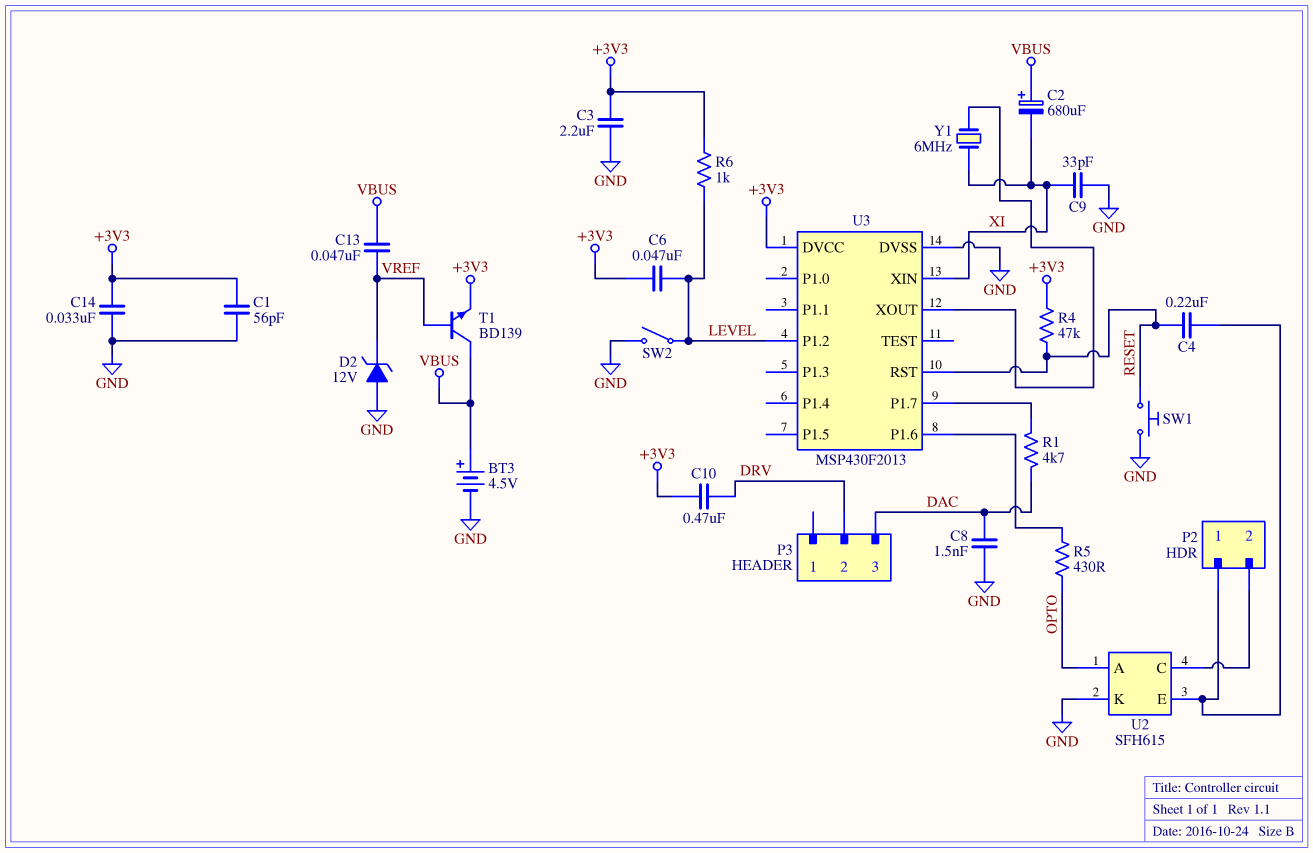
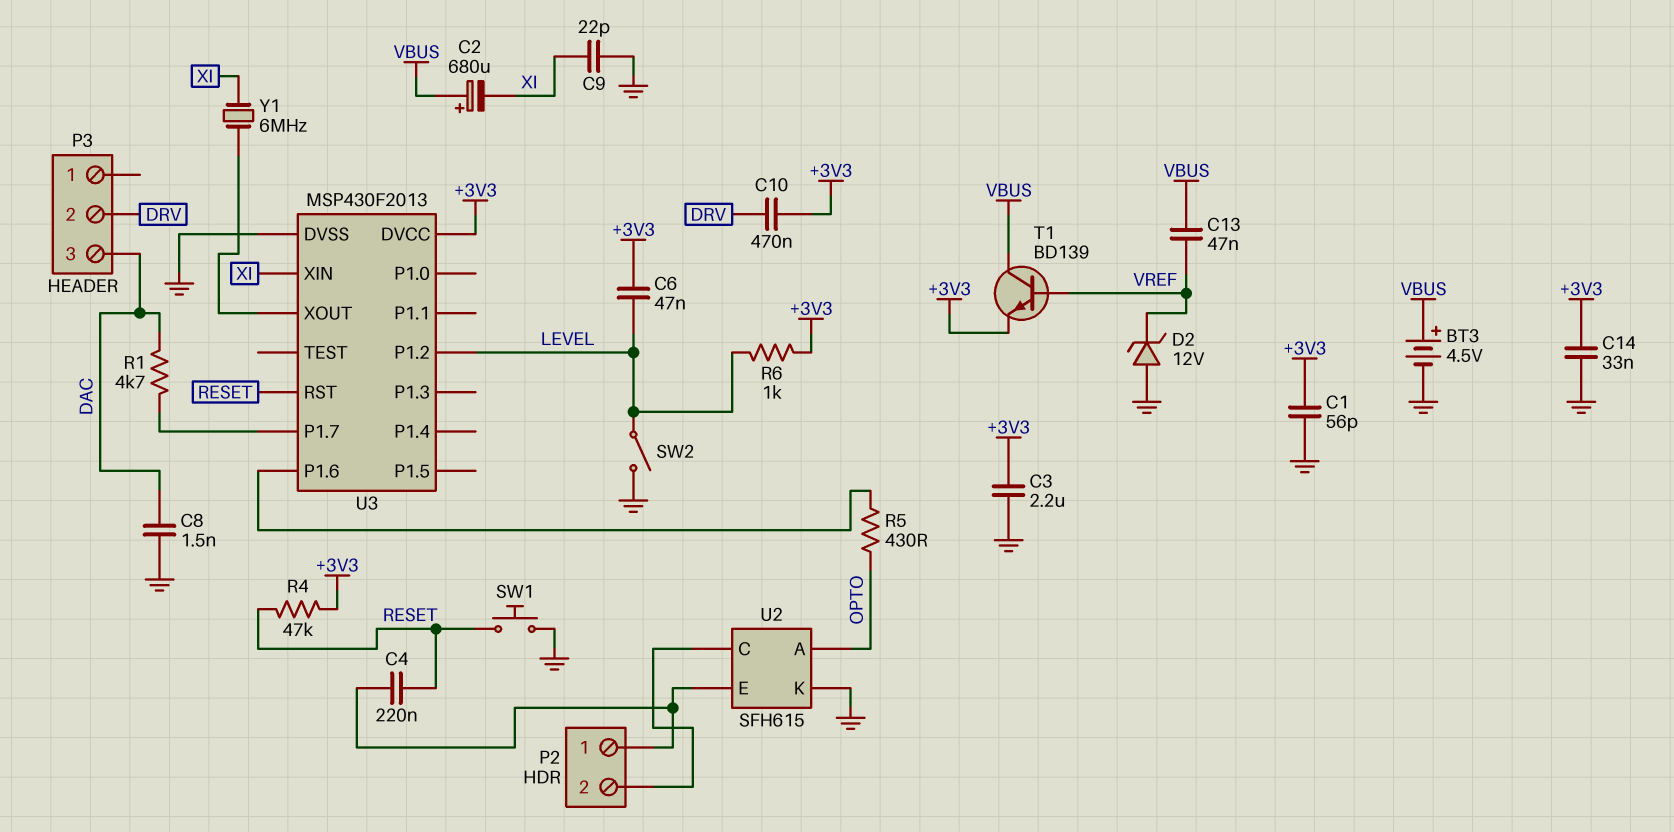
C9: 33pF (GND, XI) -> 22pF (GND, XI)

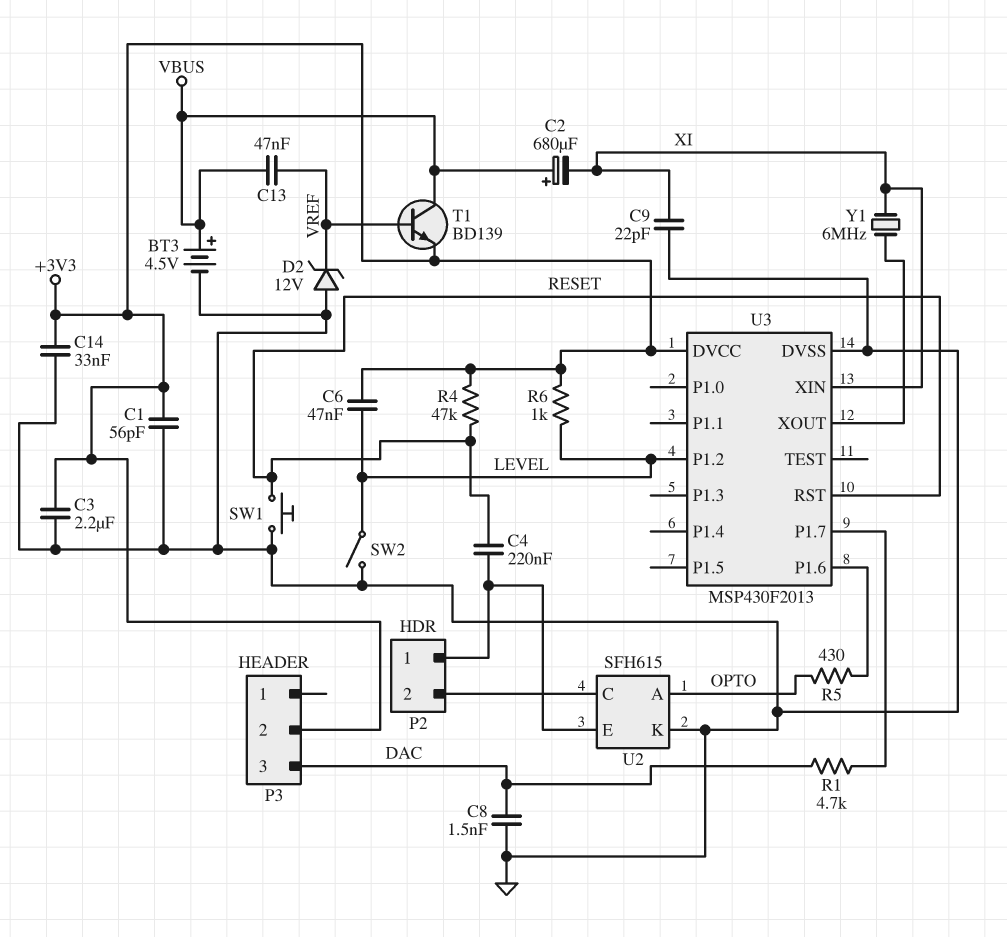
C10: 470nF (+3V3, DRV) -> none
P3 pin 2: DRV -> +3V3

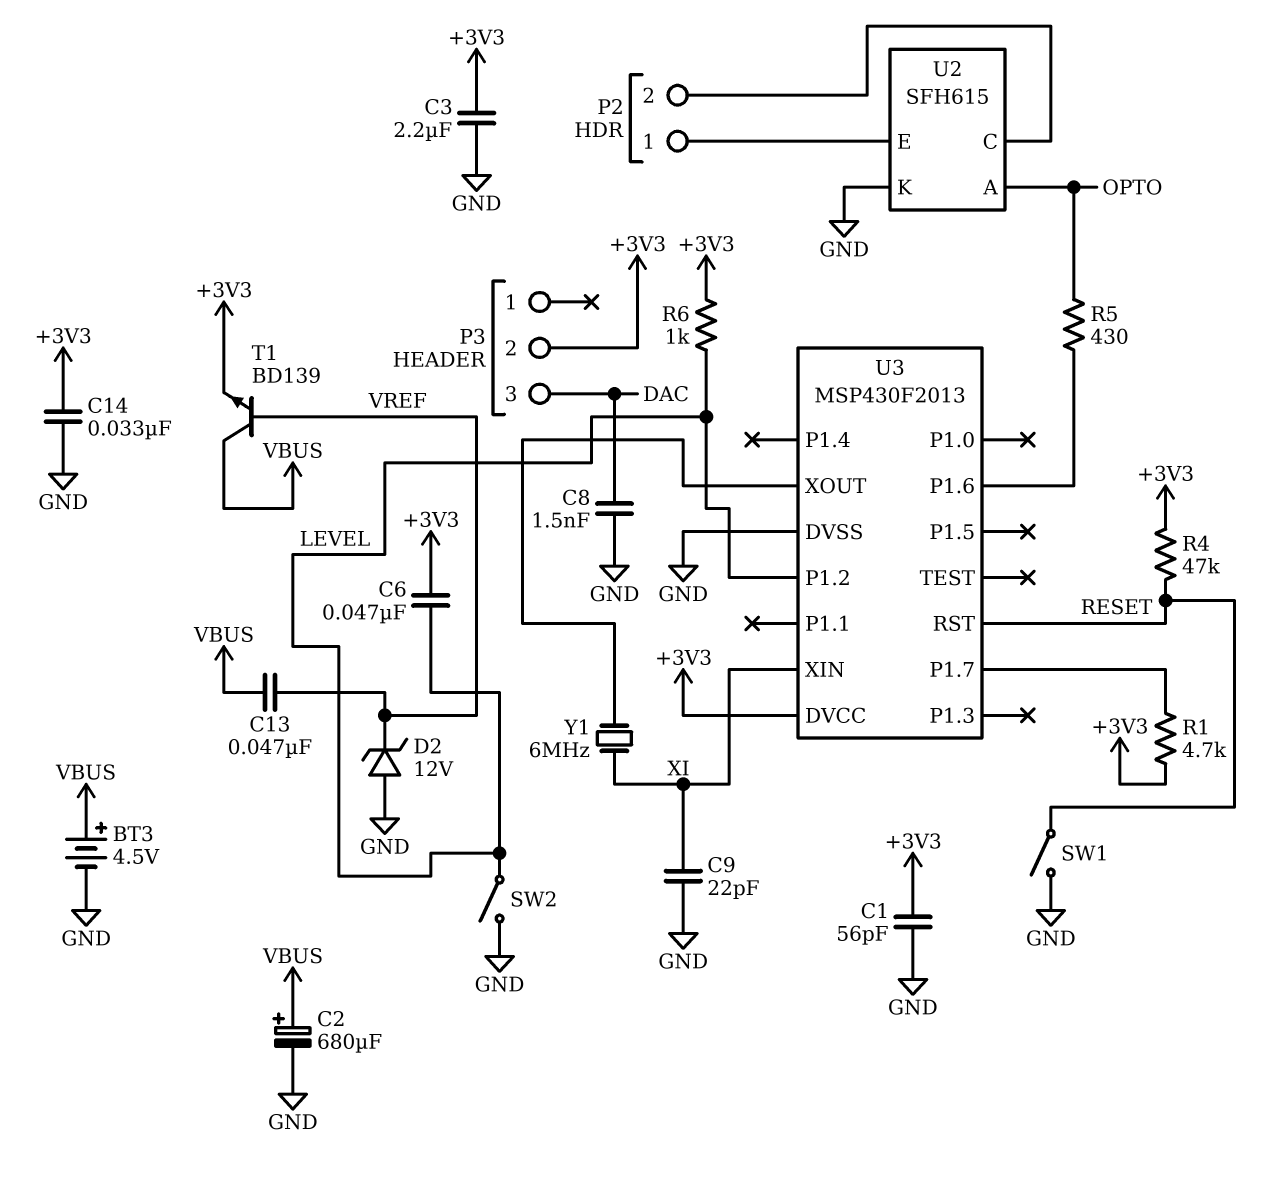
C2: 680uF (plus VBUS, minus XI) -> 680uF (plus VBUS, minus GND)
C4: 220nF (P2/1, RESET) -> none
R1: 4.7k (DAC, U3/P1.7) -> 4.7k (+3V3, U3/P1.7)
SW1: button (GND, RESET) -> switch (GND, RESET)

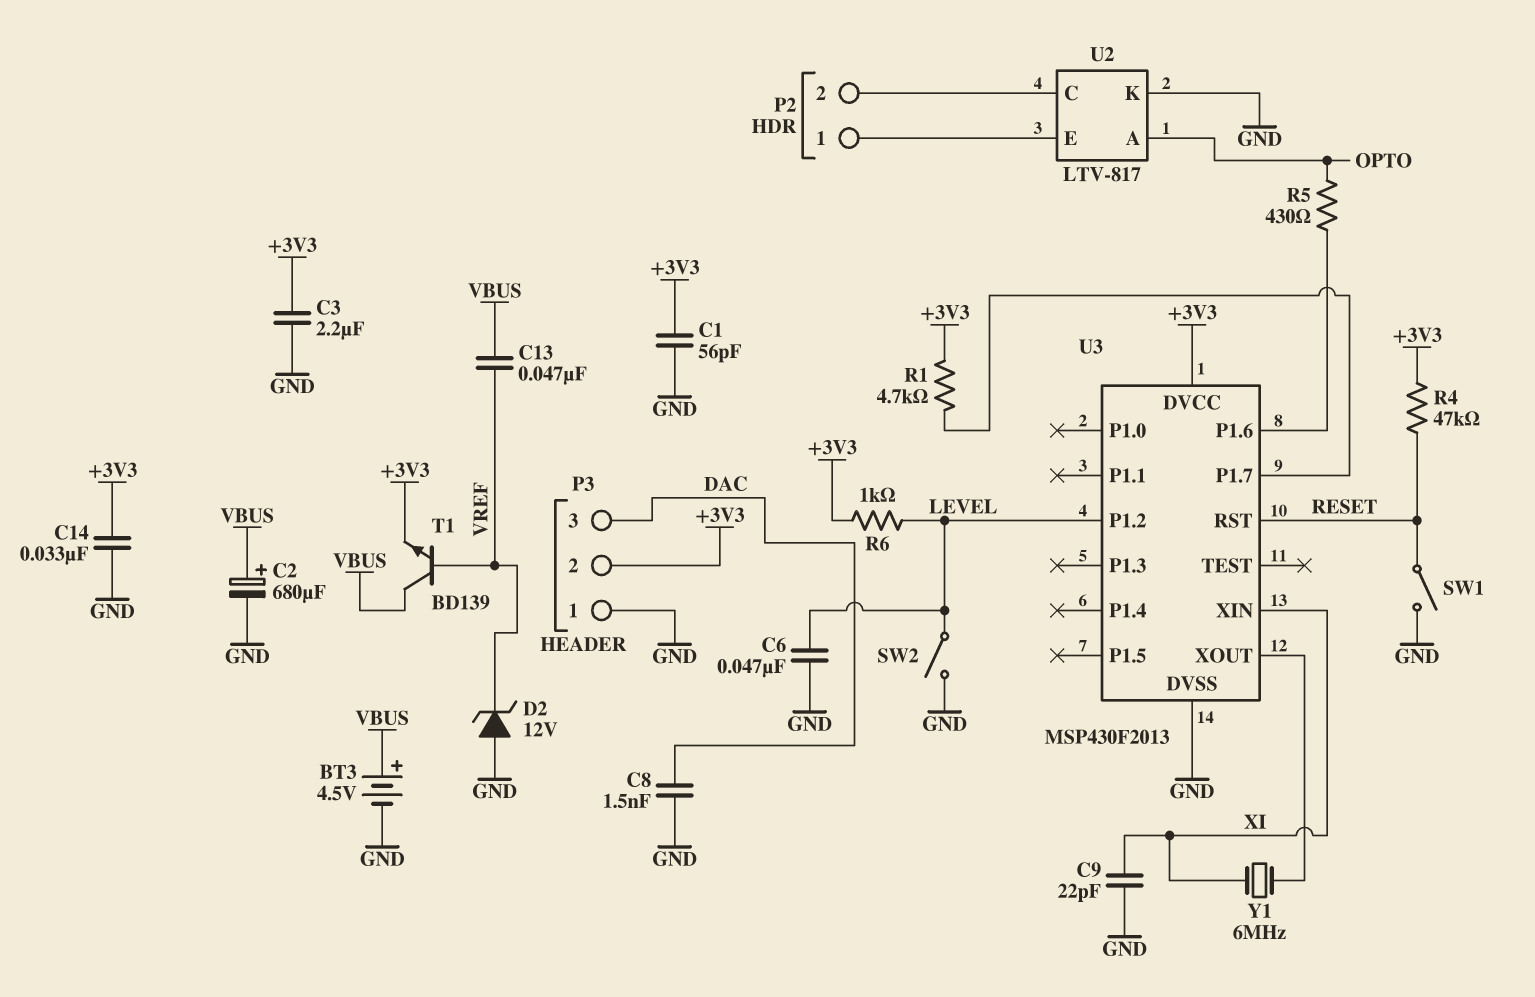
C6: 47nF (+3V3, LEVEL) -> 47nF (GND, LEVEL)
P3 pin 1: none -> GND
U2: SFH615 -> LTV-817

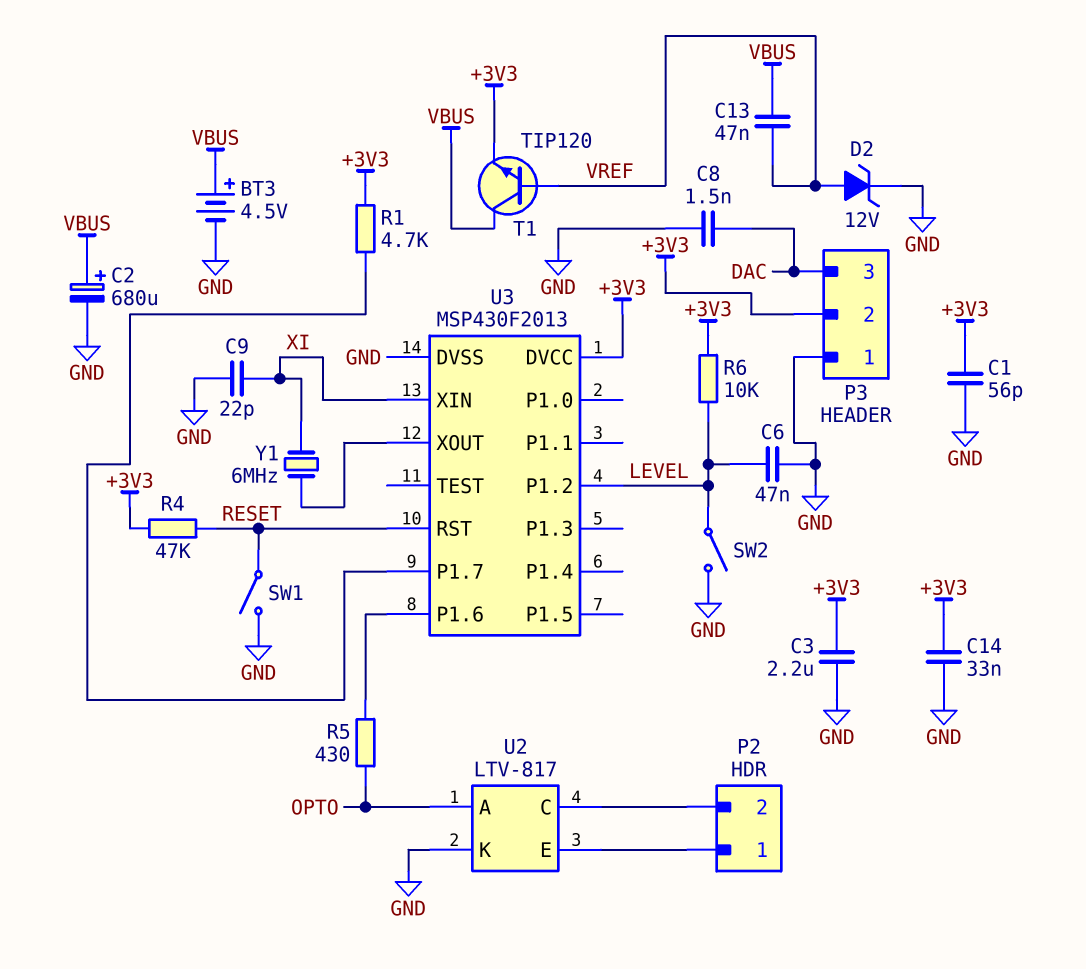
D2: zener 12V (A GND, K VREF) -> zener 12V (A VREF, K GND)
R6: 1k (+3V3, LEVEL) -> 10k (+3V3, LEVEL)
T1: NPN BD139 (B VREF, C VBUS, E +3V3) -> NPN TIP120 (B VREF, C VBUS, E +3V3)

